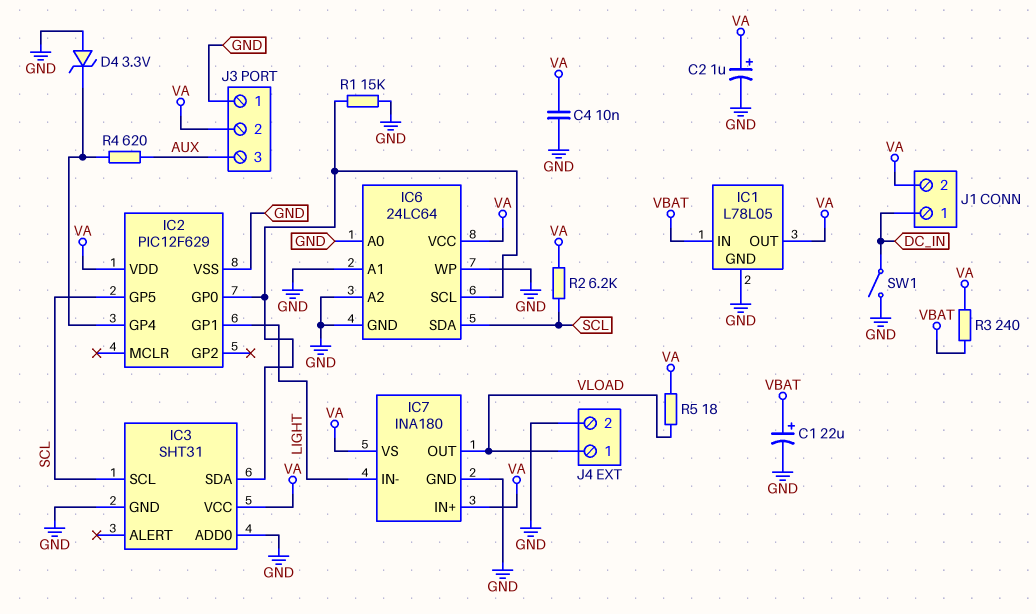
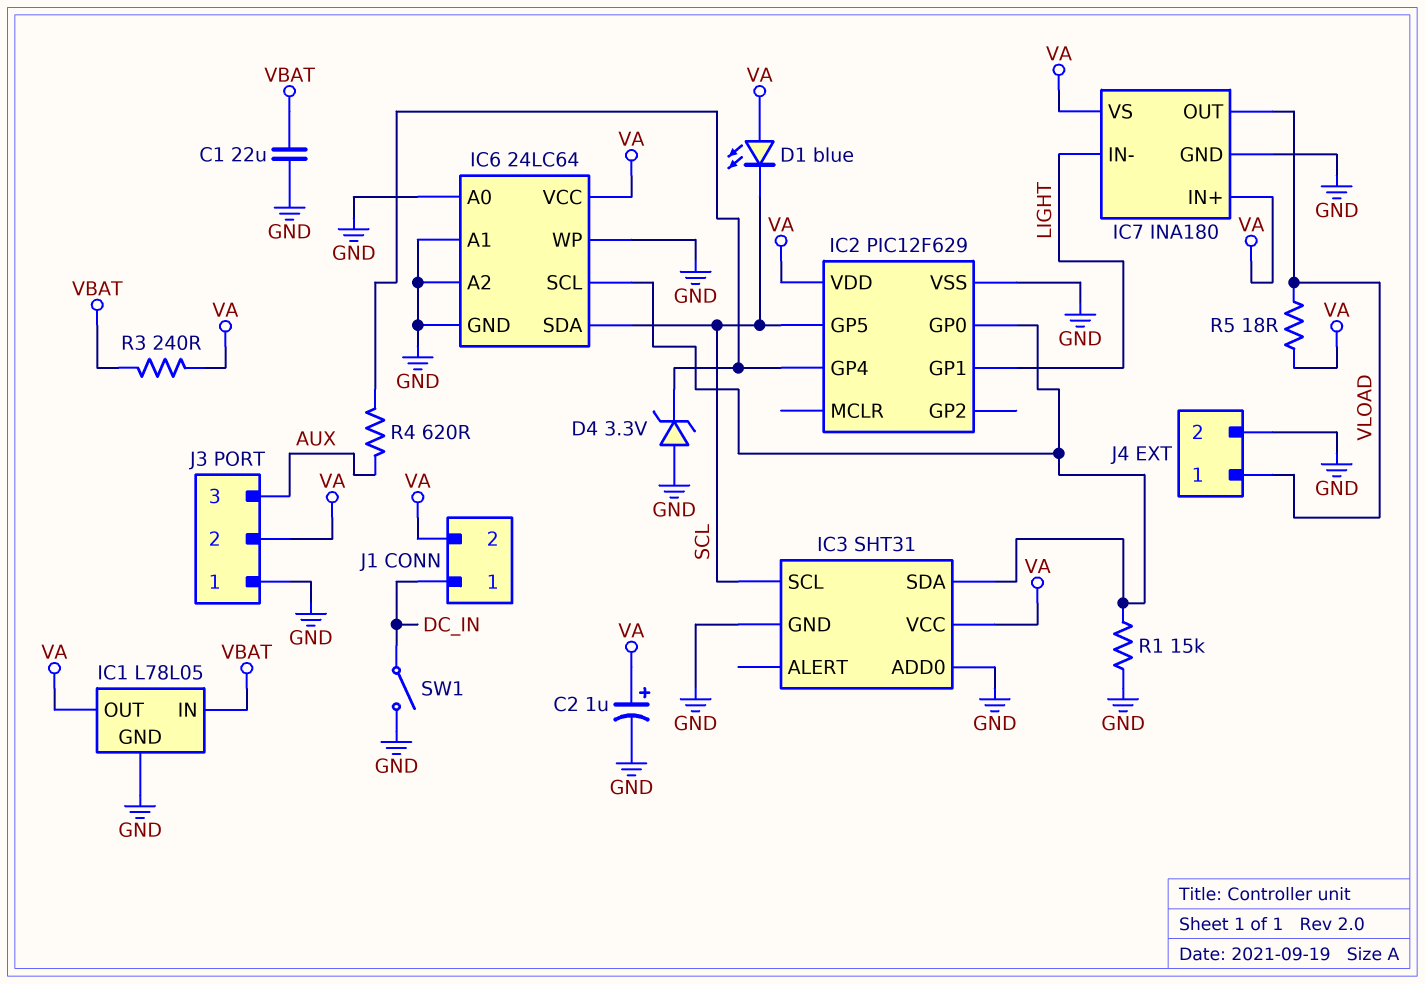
C1: 22uF (plus VBAT, minus GND) -> 22uF (GND, VBAT)
C4: 10nF (GND, VA) -> none
D1: none -> LED blue (A VA, K SCL)
R2: 6.2k (SCL, VA) -> none

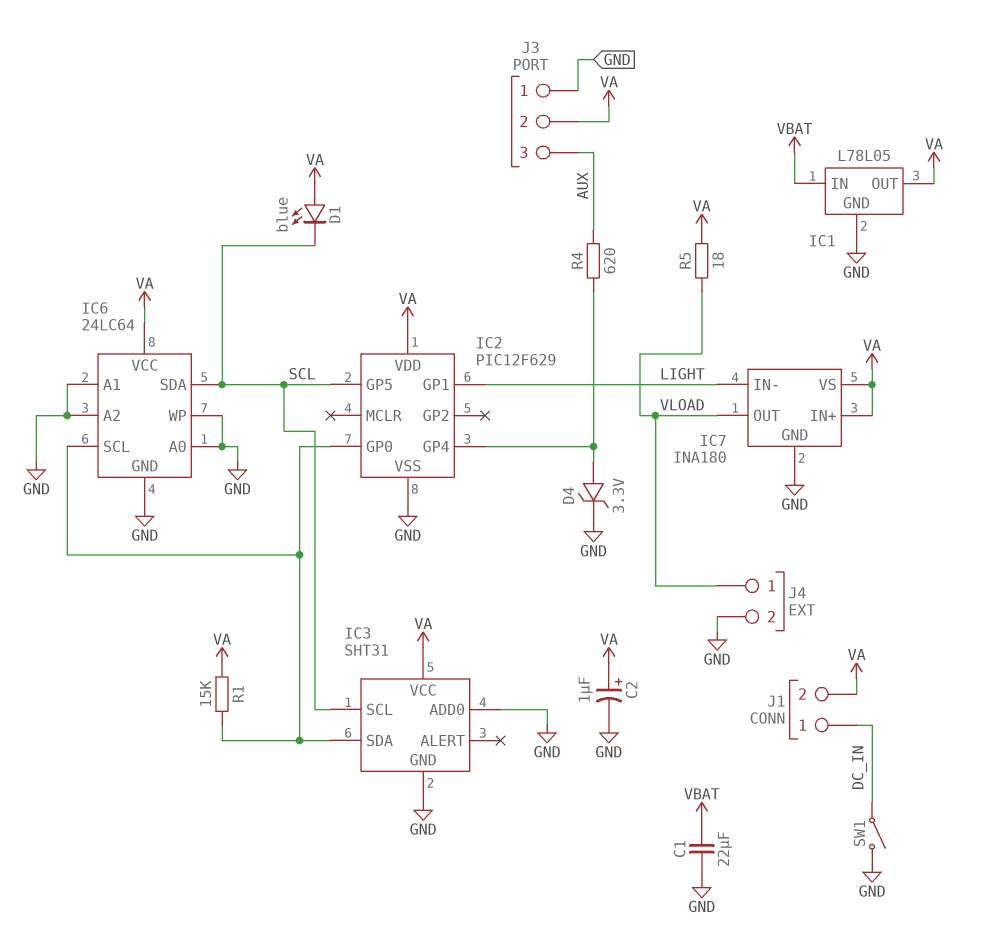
D4: zener 3.3V (A GND, K IC2/GP4) -> zener 3.3V (A IC2/GP4, K GND)
R1: 15k (GND, IC2/GP0) -> 15k (IC2/GP0, VA)
R3: 240 (VA, VBAT) -> none

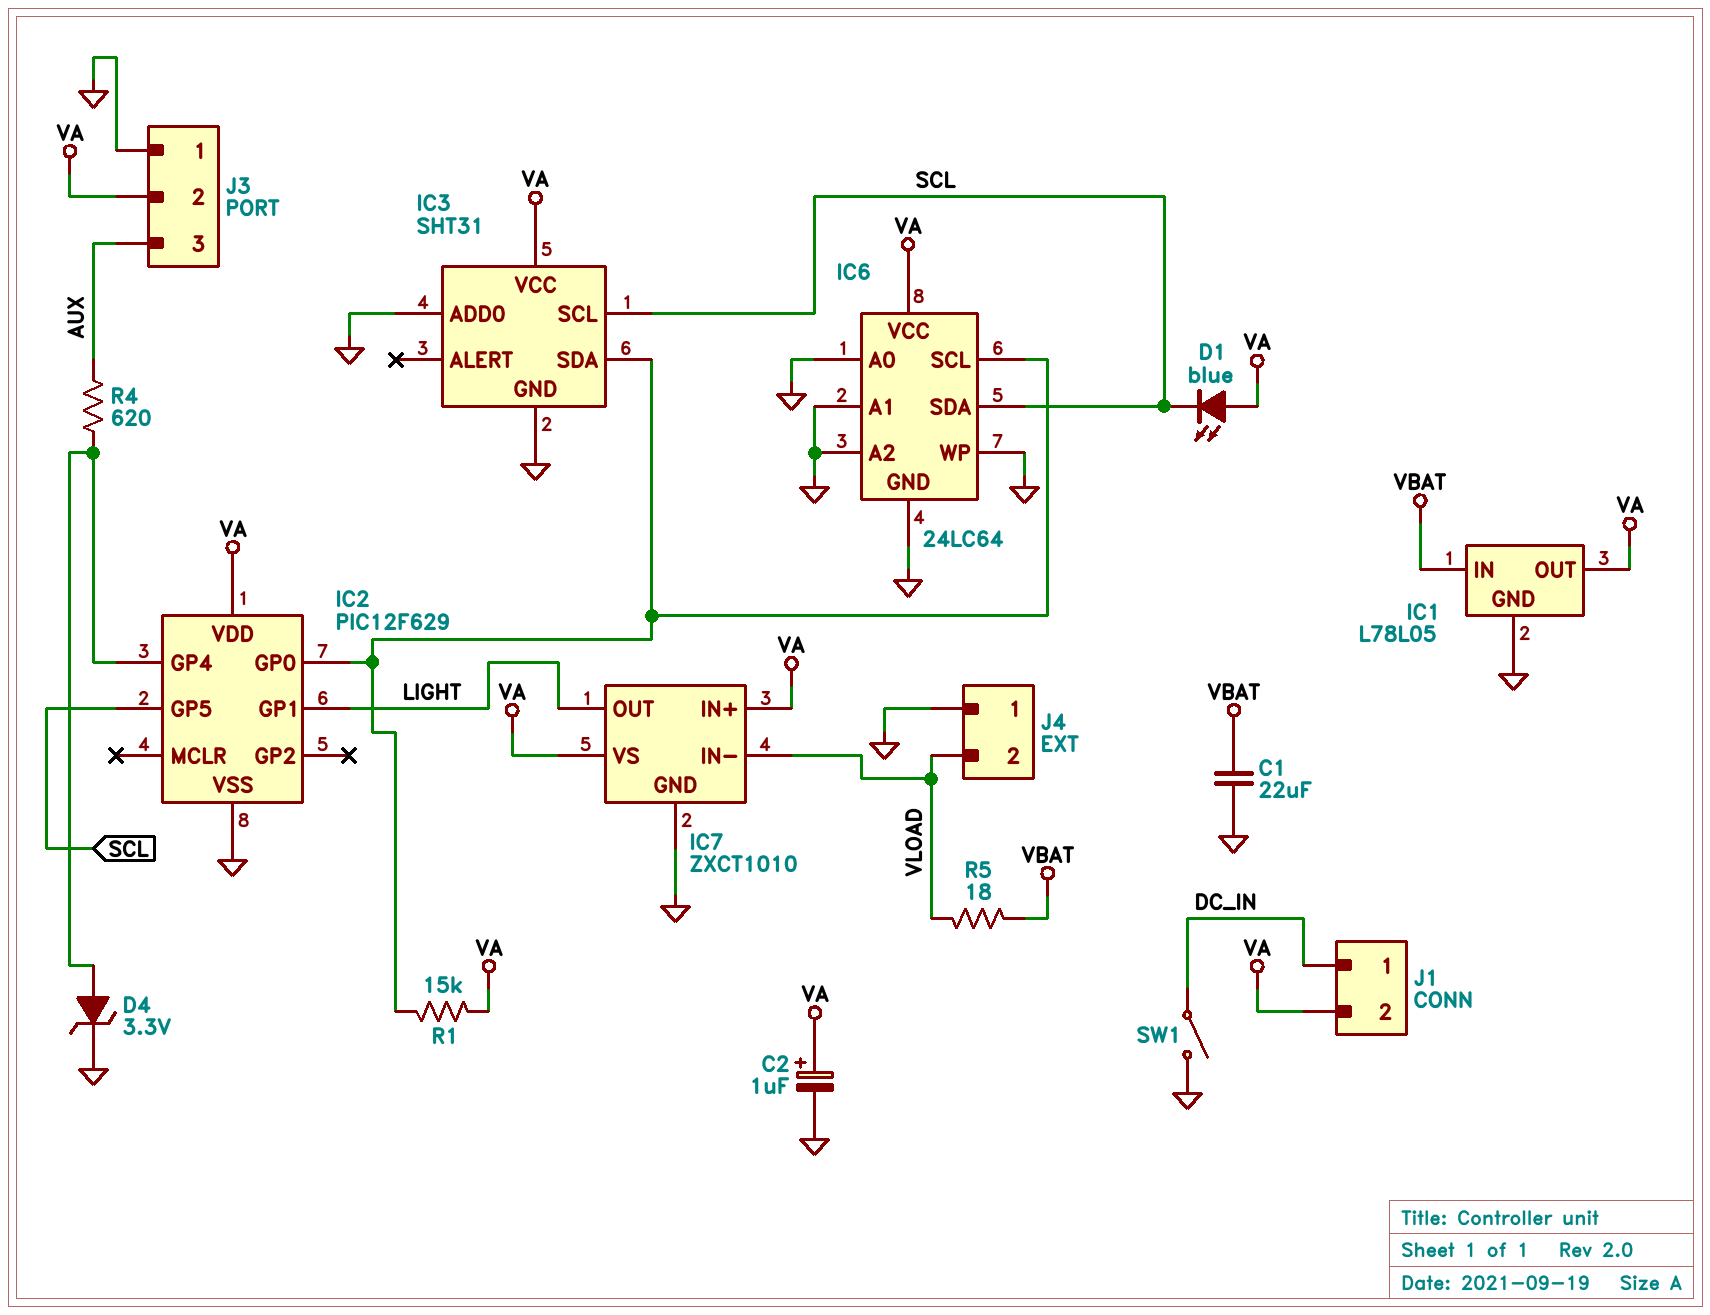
IC7: INA180 -> ZXCT1010
IC7 pin IN-: LIGHT -> VLOAD
IC7 pin OUT: VLOAD -> LIGHT
J4 pin 1: VLOAD -> GND
J4 pin 2: GND -> VLOAD
R5: 18 (VA, VLOAD) -> 18 (VBAT, VLOAD)

